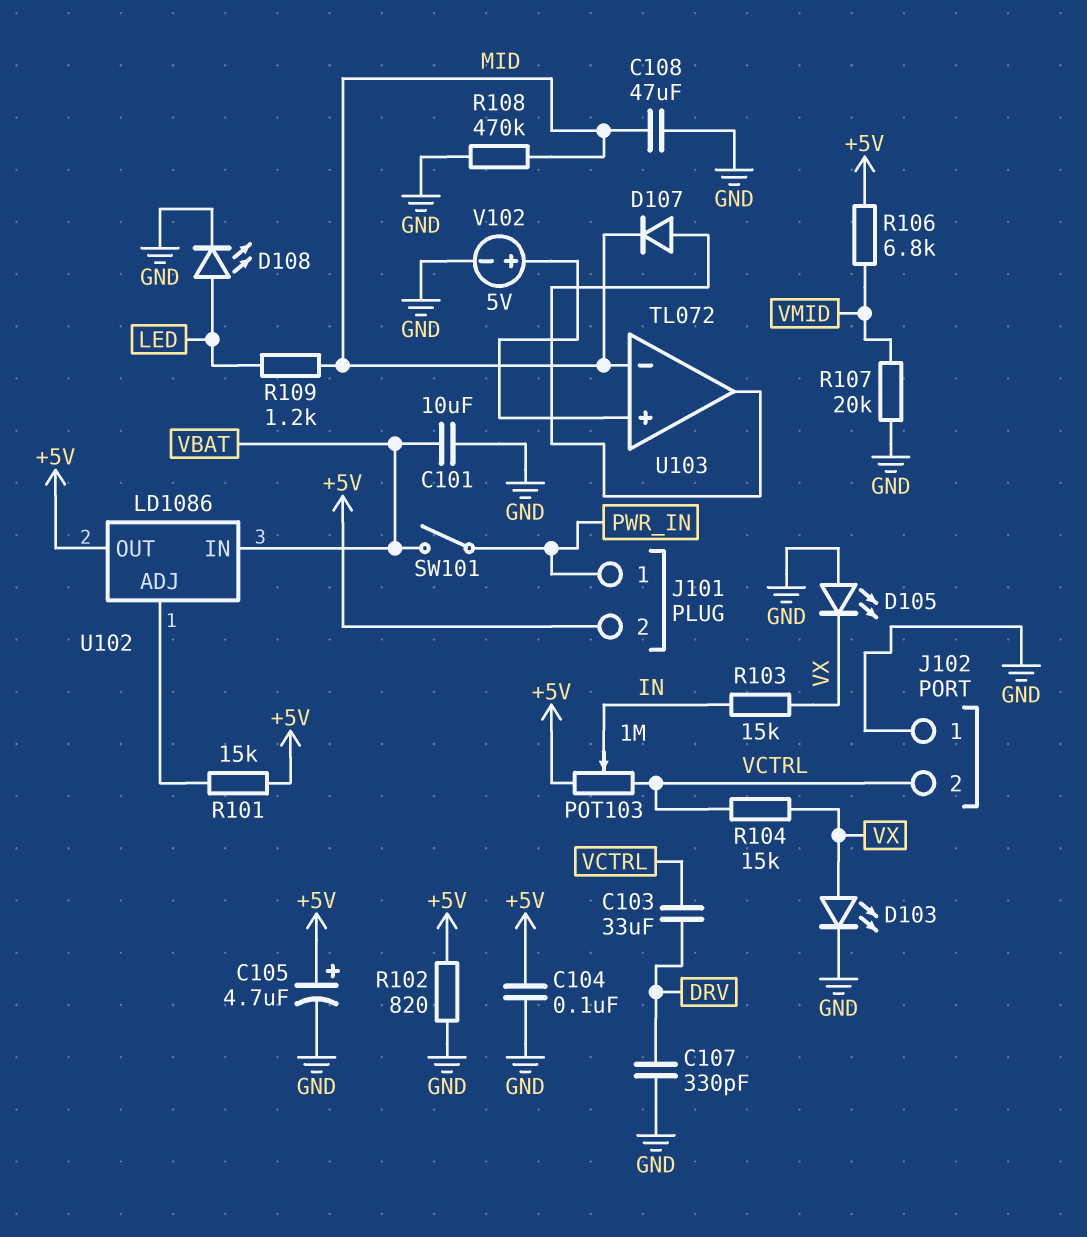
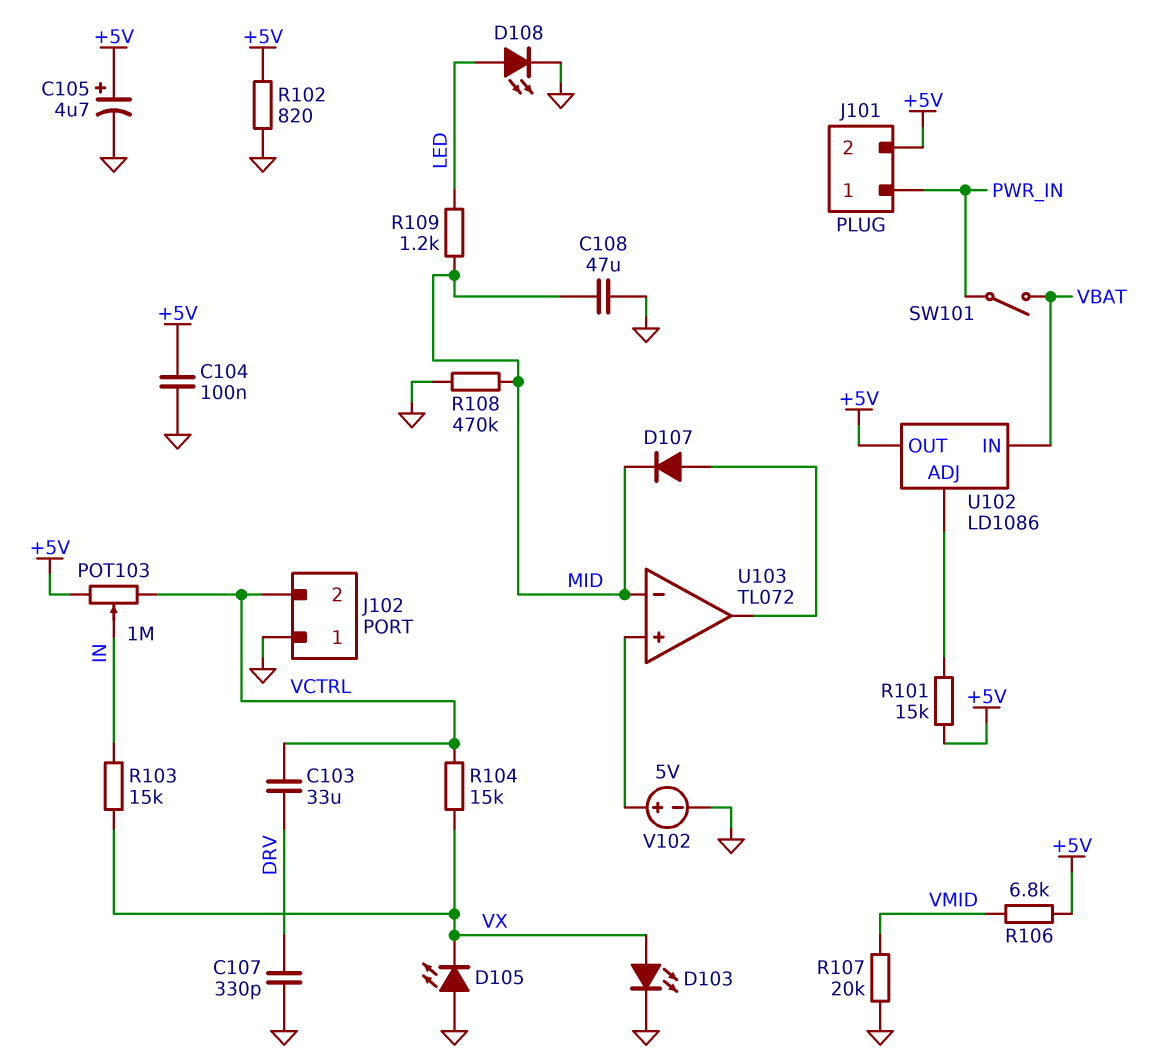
C101: 10uF (GND, VBAT) -> none

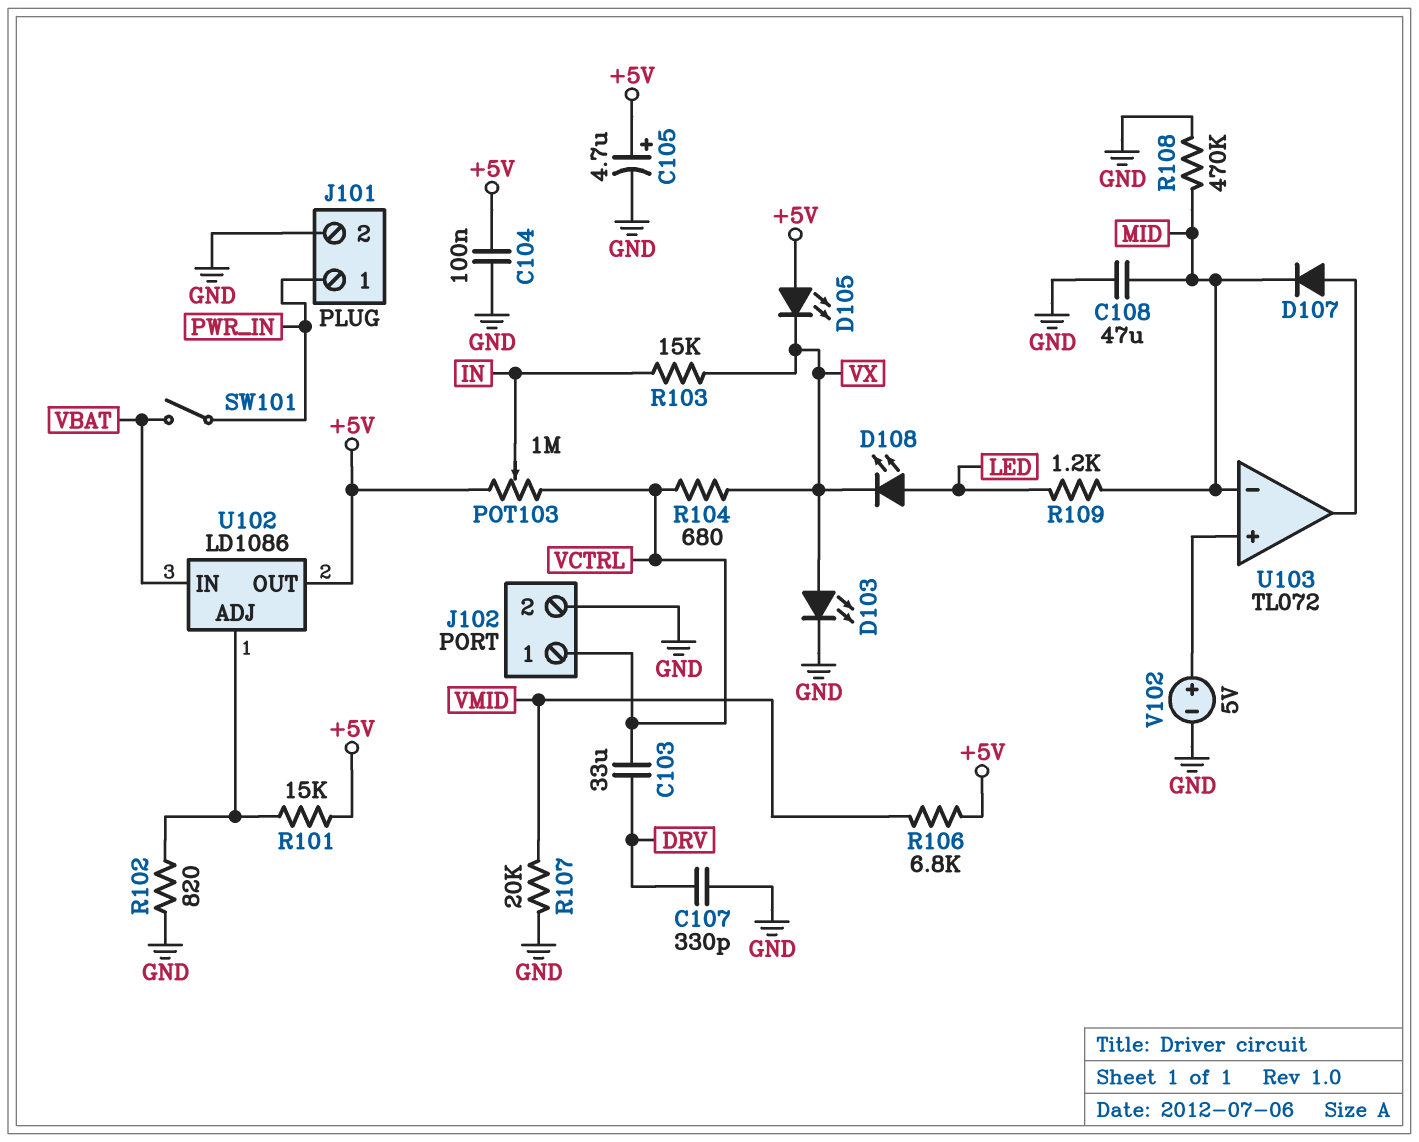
D105: LED (A GND, K VX) -> LED (A +5V, K VX)
D108: LED (A LED, K GND) -> LED (A LED, K VX)
J101 pin 2: +5V -> GND
J102 pin 1: GND -> VCTRL
J102 pin 2: VCTRL -> GND
R102: 820 (+5V, GND) -> 820 (GND, U102/ADJ)
R104: 15k (VCTRL, VX) -> 680 (VCTRL, VX)

